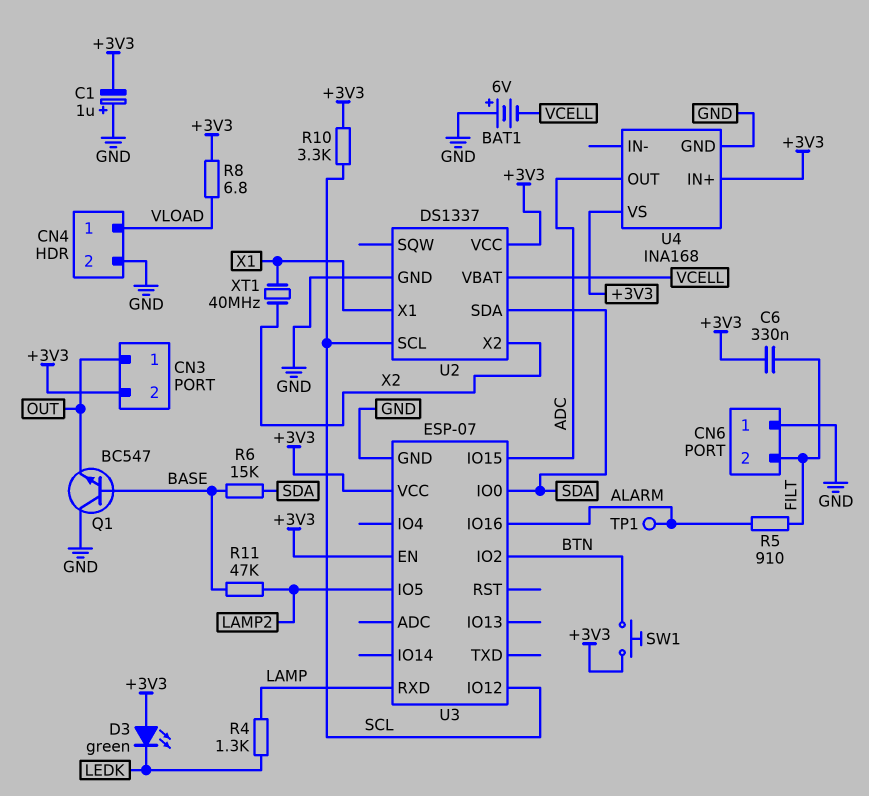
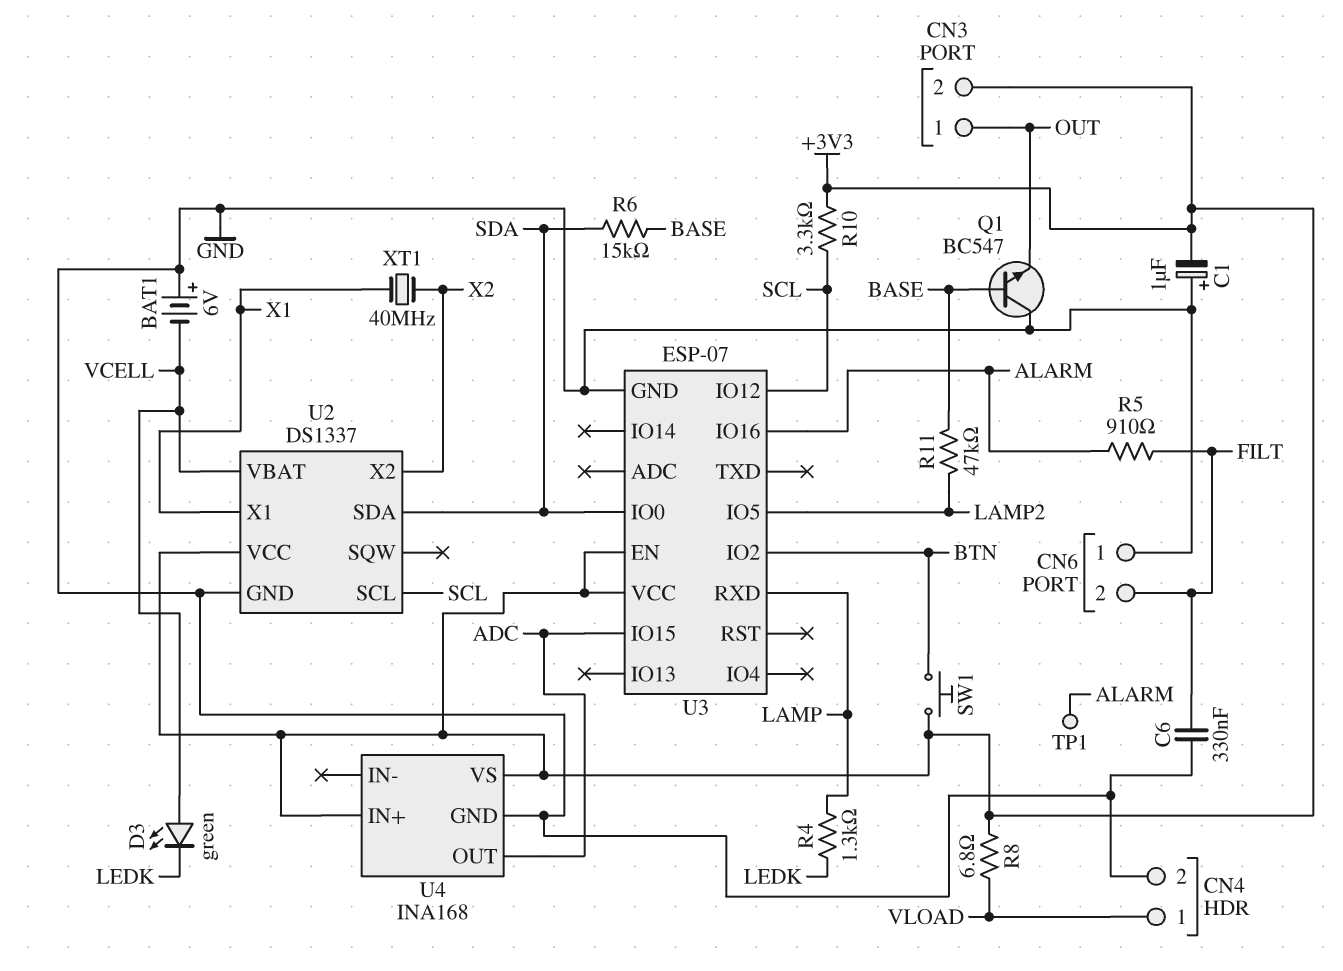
C6: 330nF (+3V3, FILT) -> 330nF (FILT, GND)
D3: LED green (A +3V3, K LEDK) -> LED green (A VCELL, K LEDK)

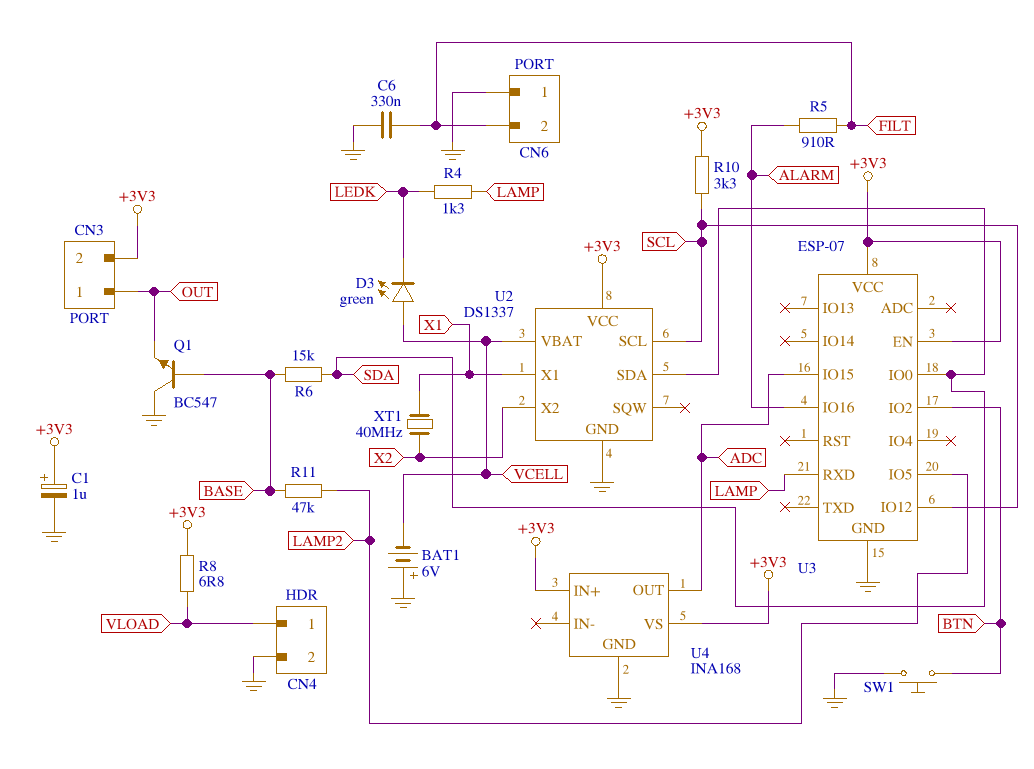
C1: 1uF (plus GND, minus +3V3) -> 1uF (plus +3V3, minus GND)
SW1: button (+3V3, BTN) -> button (BTN, GND)
TP1: test point (ALARM) -> none

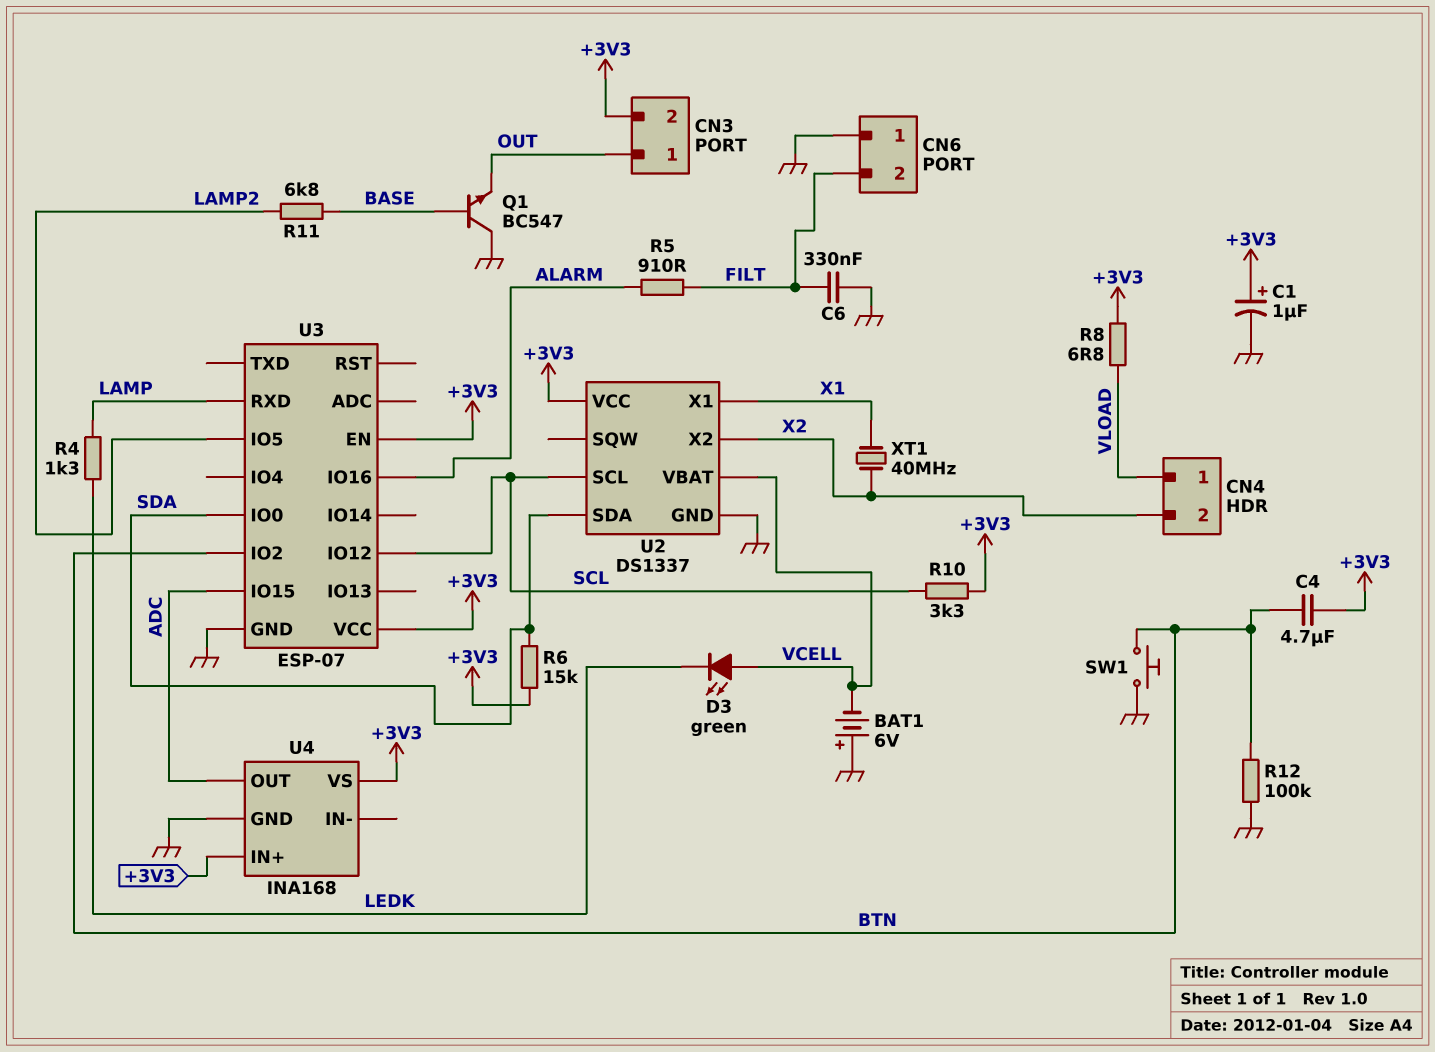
C4: none -> 4.7uF (+3V3, BTN)
CN4 pin 2: GND -> X2
R6: 15k (BASE, SDA) -> 15k (+3V3, SDA)
R11: 47k (BASE, LAMP2) -> 6.8k (BASE, LAMP2)
R12: none -> 100k (BTN, GND)

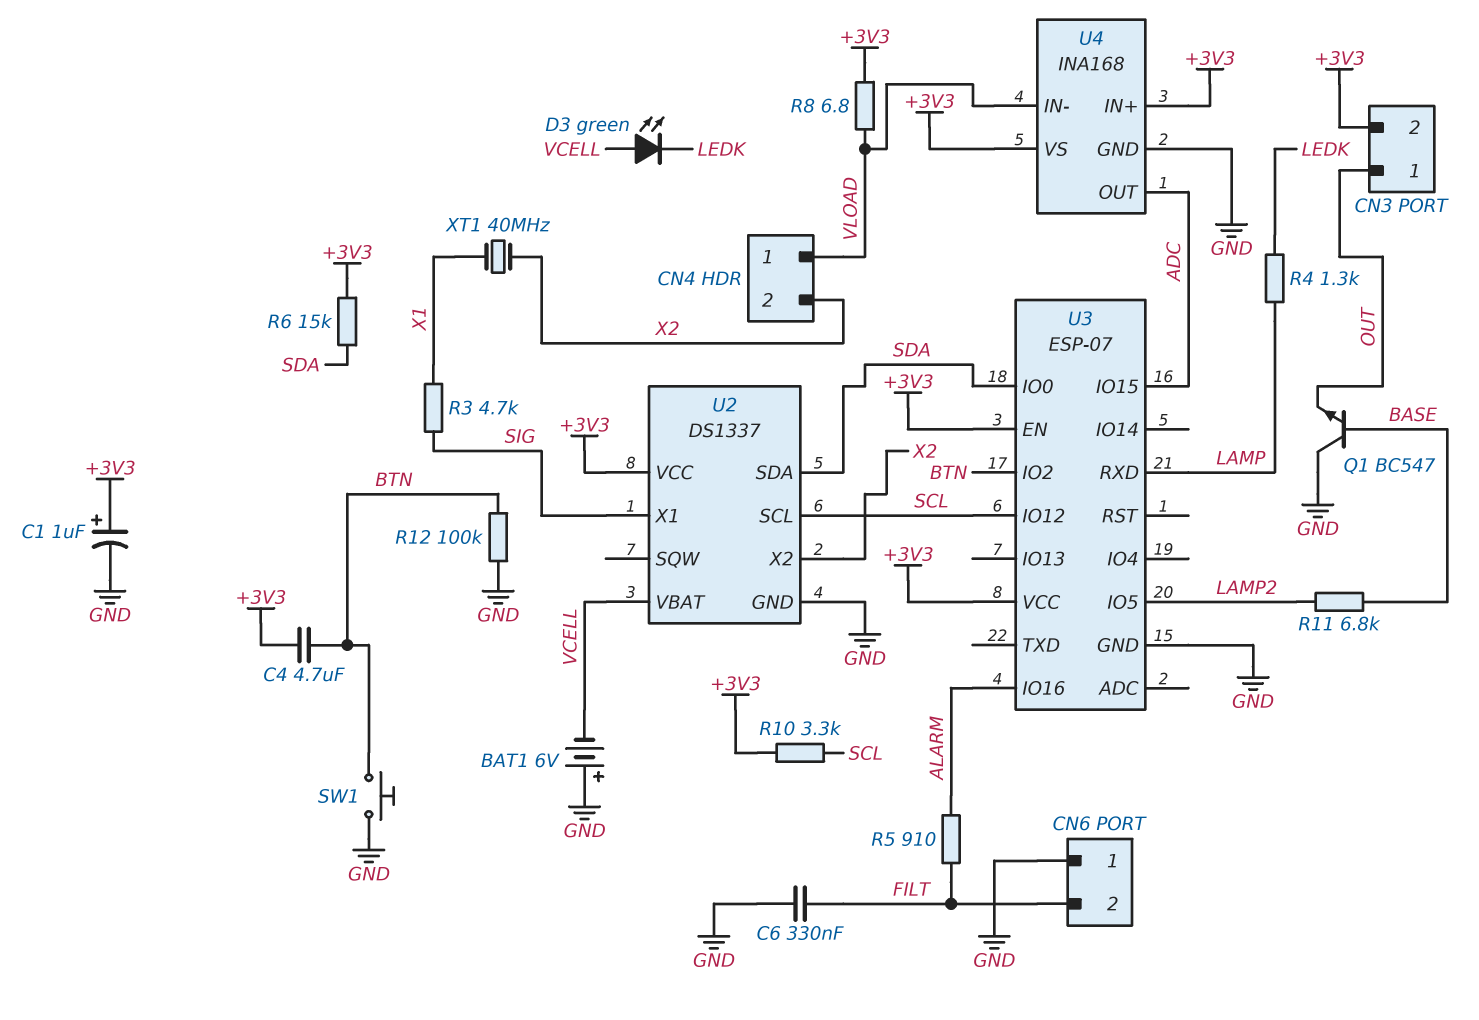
R3: none -> 4.7k (SIG, X1)
U2 pin X1: X1 -> SIG
U4 pin IN-: none -> VLOAD

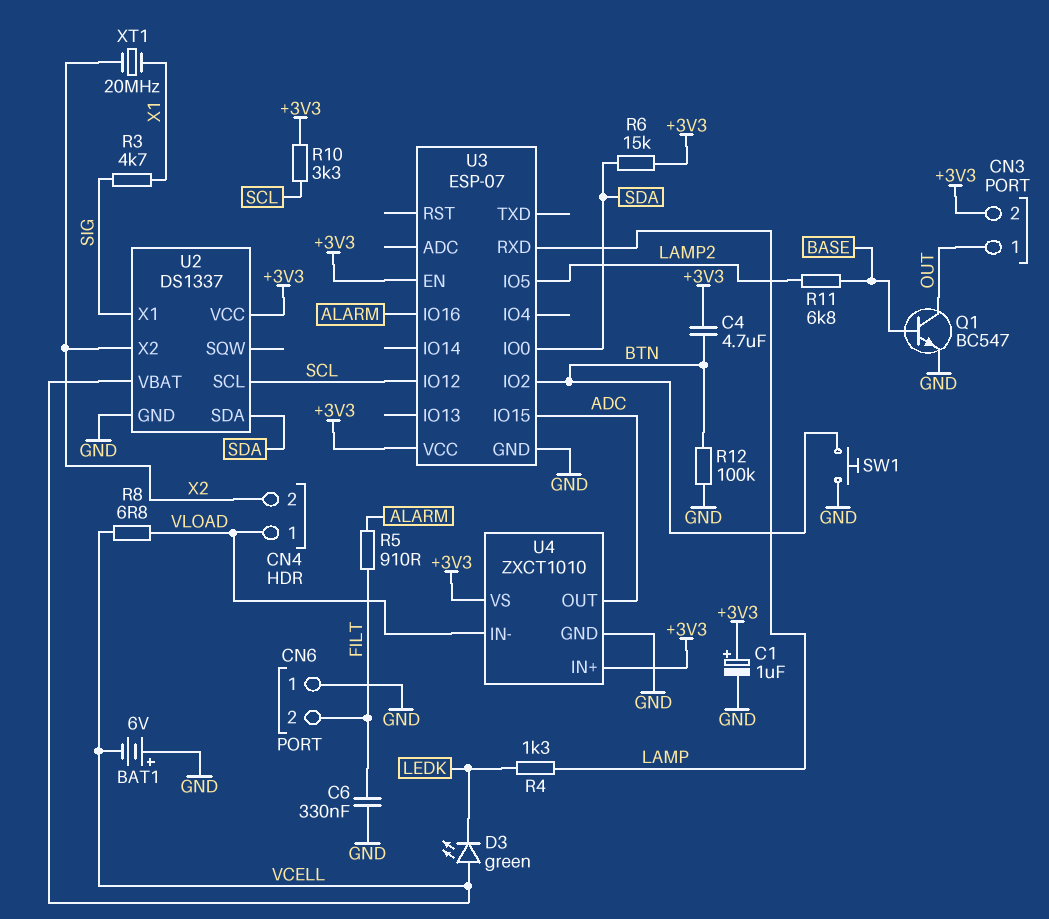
Q1: NPN BC547 (B BASE, C GND, E OUT) -> NPN BC547 (B BASE, C OUT, E GND)
R8: 6.8 (+3V3, VLOAD) -> 6.8 (VCELL, VLOAD)
U4: INA168 -> ZXCT1010
XT1: 40MHz (X1, X2) -> 20MHz (X1, X2)

